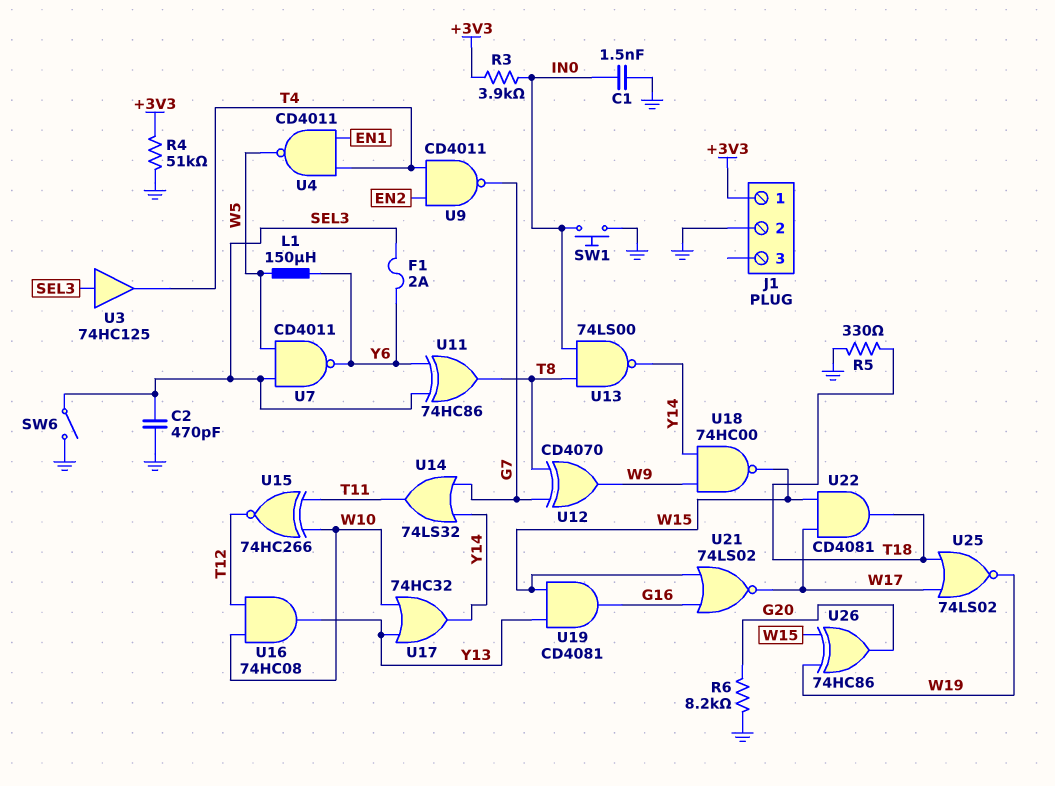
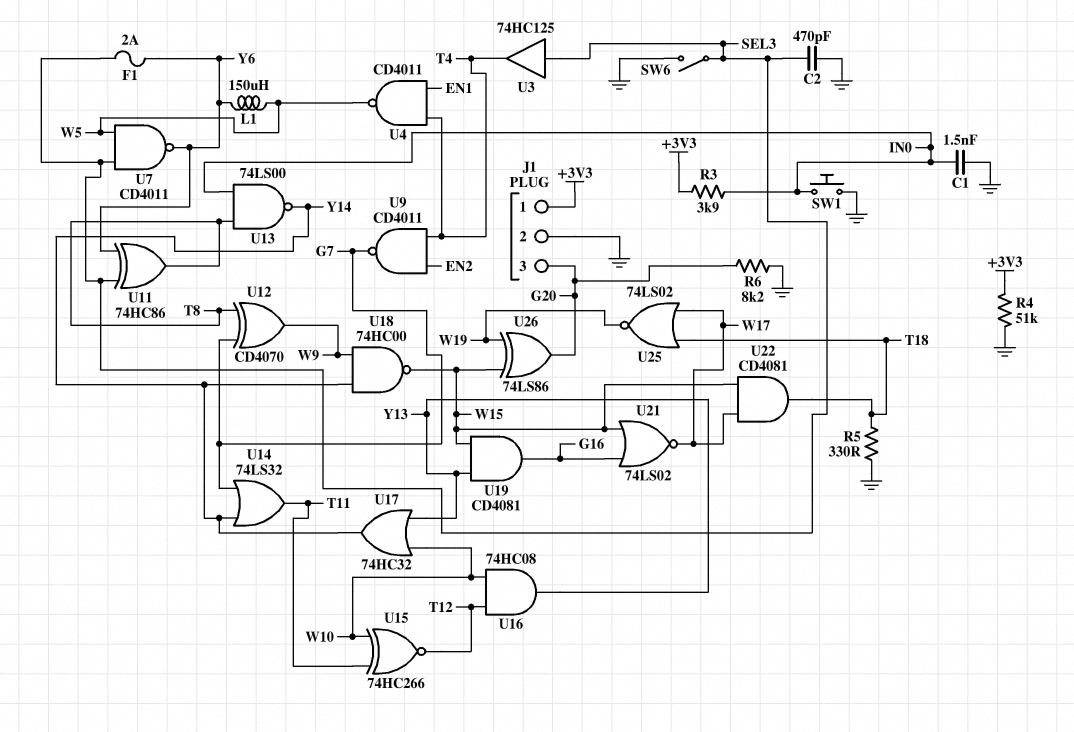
J1 pin 3: none -> G20
U26: XOR 74HC86 (in W15, in W19, out G20) -> XOR 74LS86 (in W15, in W19, out G20)

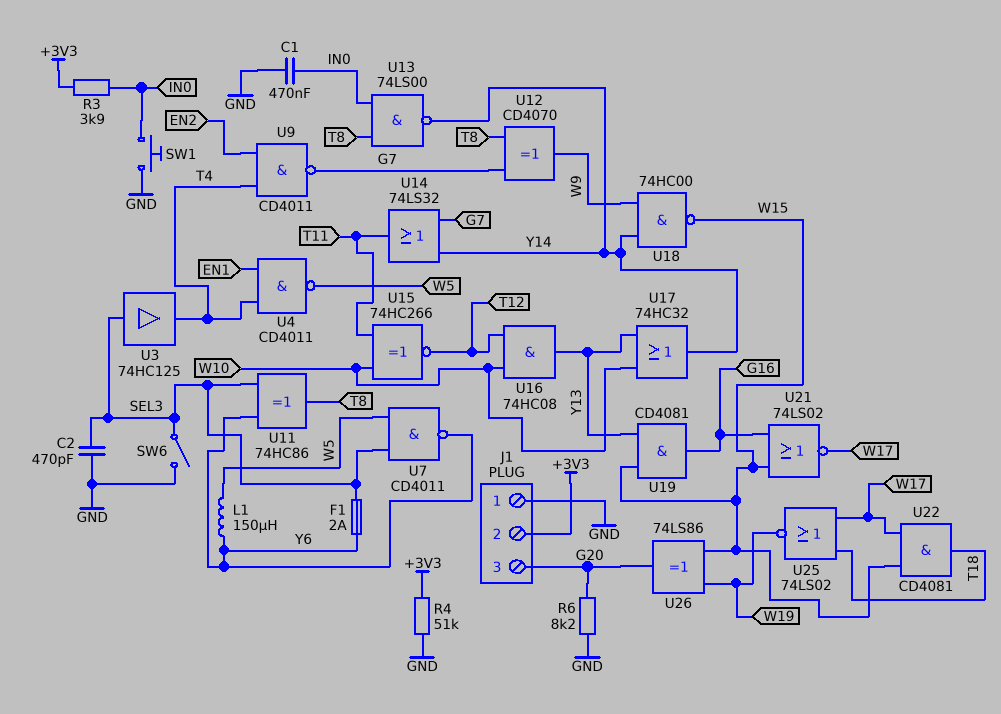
C1: 1.5nF (GND, IN0) -> 470nF (GND, IN0)
J1 pin 1: +3V3 -> GND
J1 pin 2: GND -> +3V3
R5: 330 (GND, T18) -> none

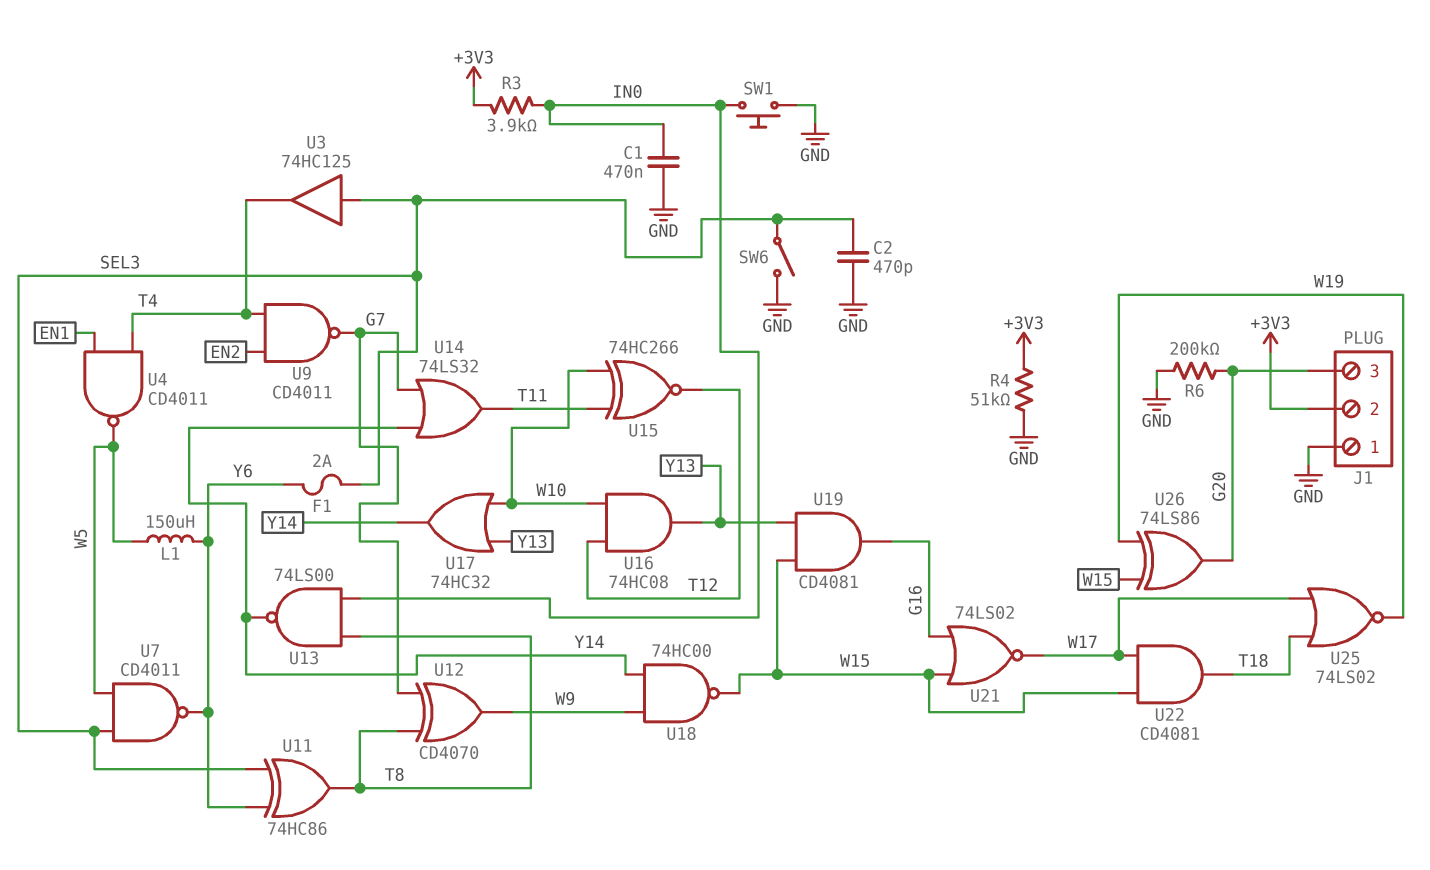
R6: 8.2k (G20, GND) -> 200k (G20, GND)

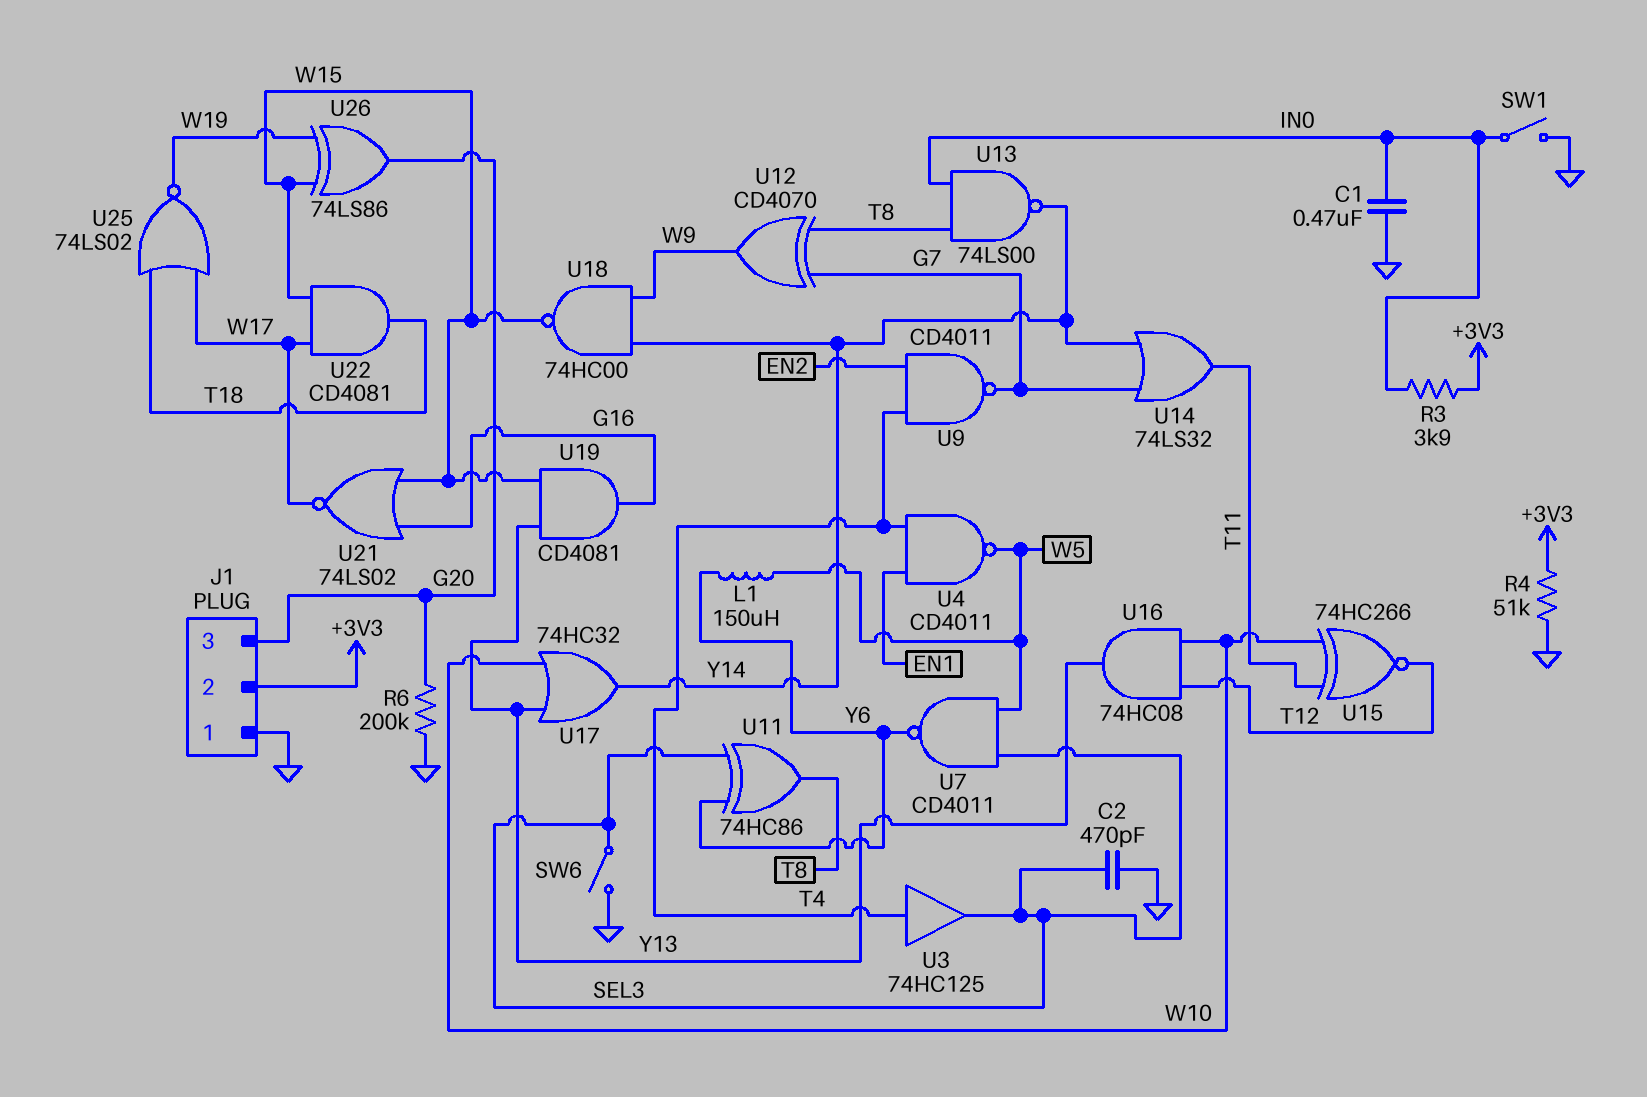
F1: 2A (SEL3, Y6) -> none
SW1: button (GND, IN0) -> switch (GND, IN0)
U3: buffer 74HC125 (in SEL3, out T4) -> buffer 74HC125 (in T4, out SEL3)

